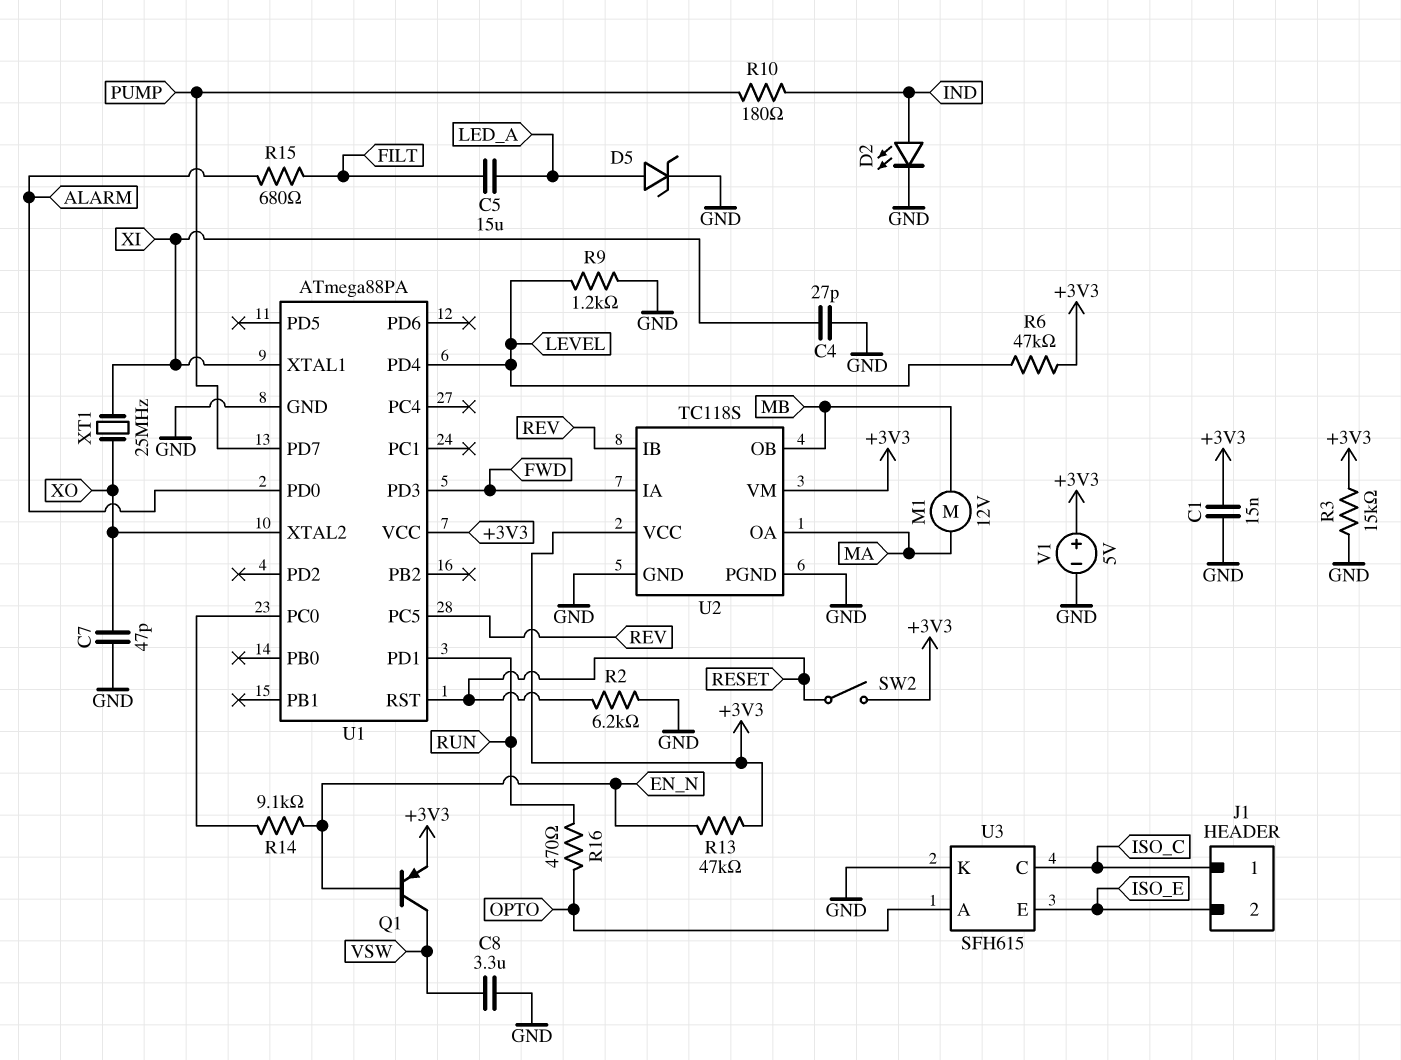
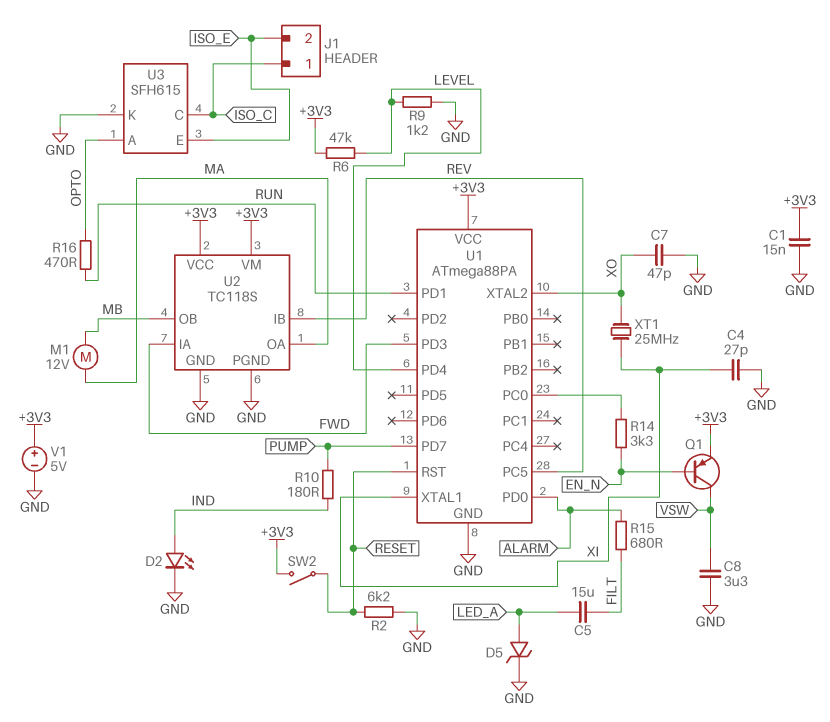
R3: 15k (+3V3, GND) -> none
R13: 47k (+3V3, EN_N) -> none
R14: 9.1k (EN_N, U1/PC0) -> 3.3k (EN_N, U1/PC0)

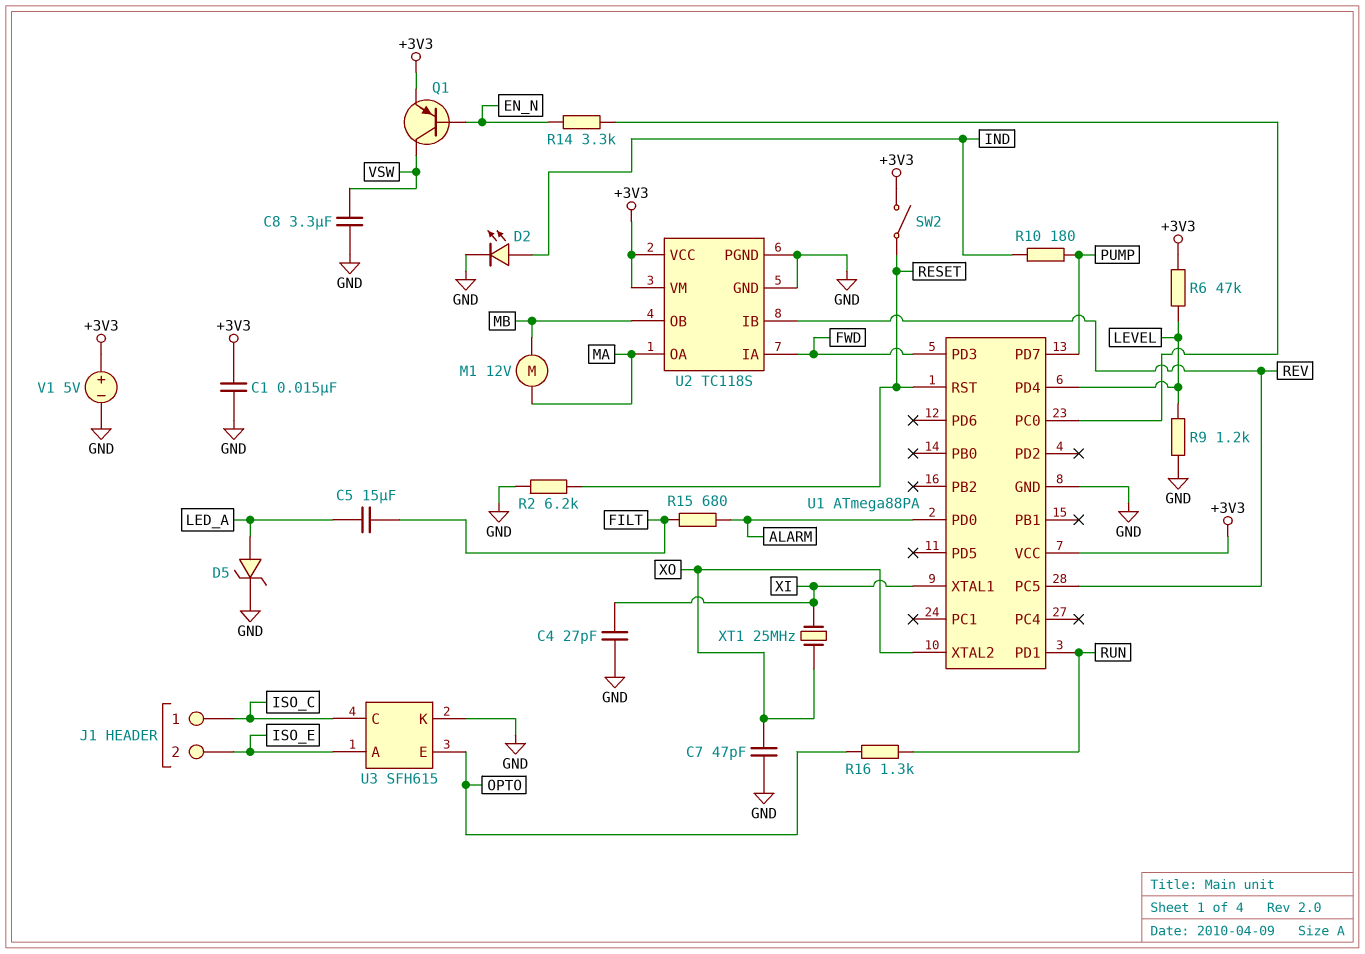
R16: 470 (OPTO, RUN) -> 1.3k (OPTO, RUN)
U3 pin A: OPTO -> ISO_E
U3 pin E: ISO_E -> OPTO

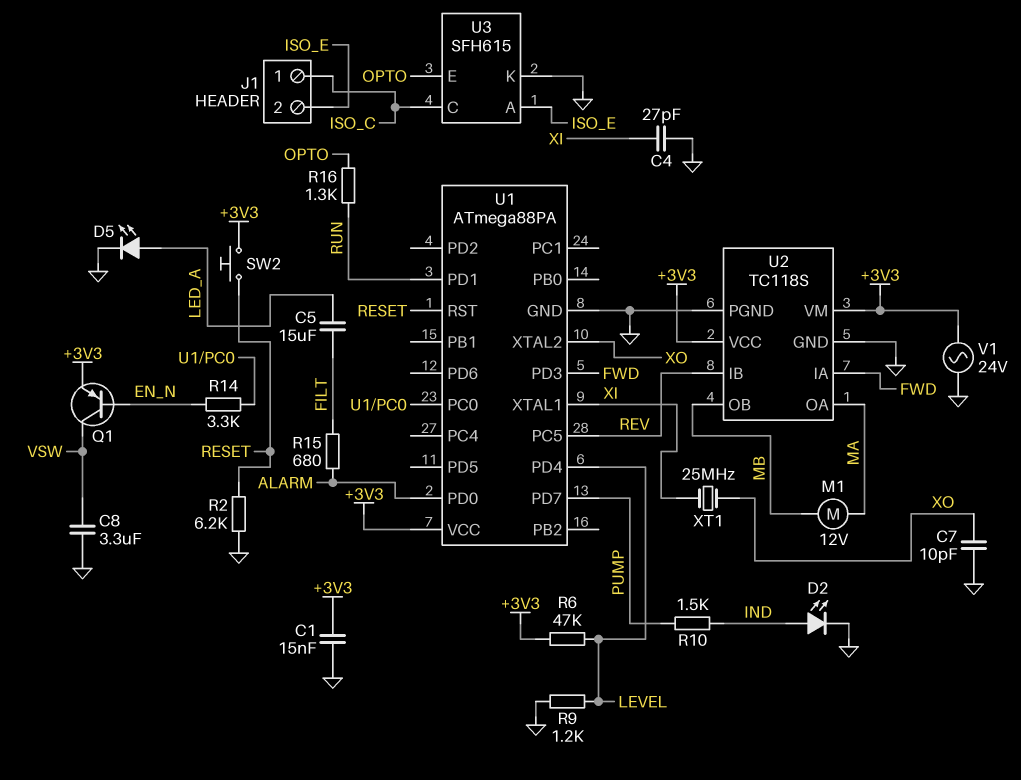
C7: 47pF (GND, XO) -> 10pF (GND, XO)
D5: zener (A LED_A, K GND) -> LED (A LED_A, K GND)
R10: 180 (IND, PUMP) -> 1.5k (IND, PUMP)
SW2: switch (+3V3, RESET) -> button (+3V3, RESET)
V1: 5V (plus +3V3, minus GND) -> AC 24V (+3V3, GND)

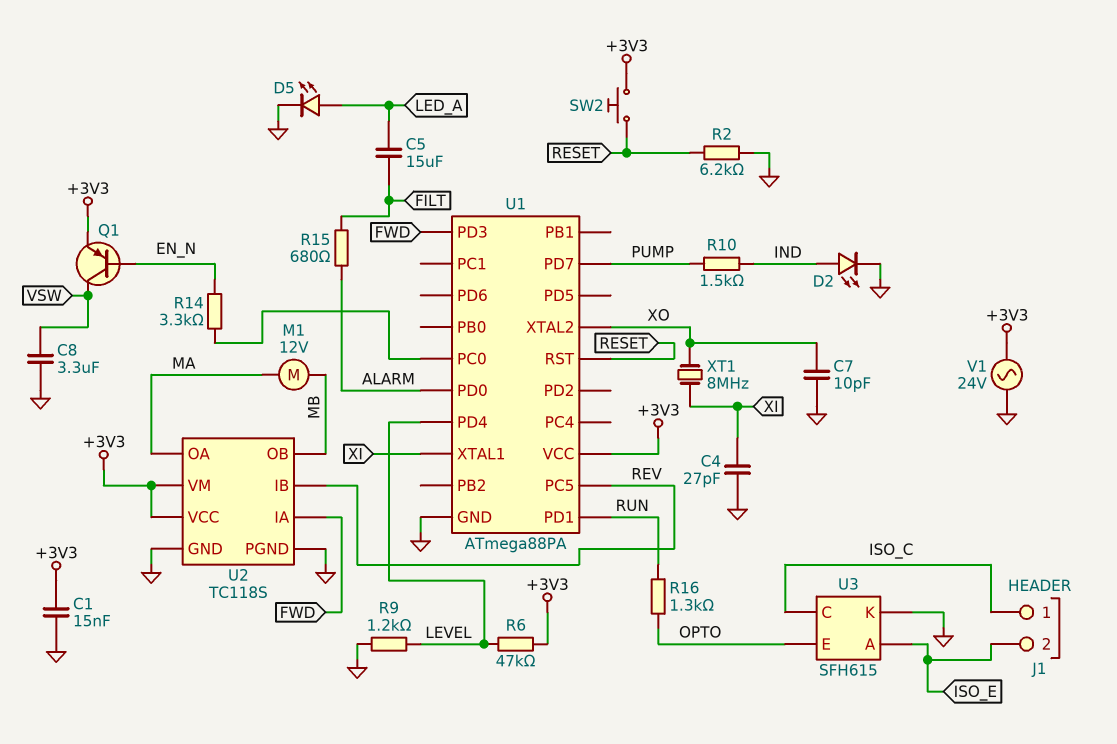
XT1: 25MHz (XI, XO) -> 8MHz (XI, XO)

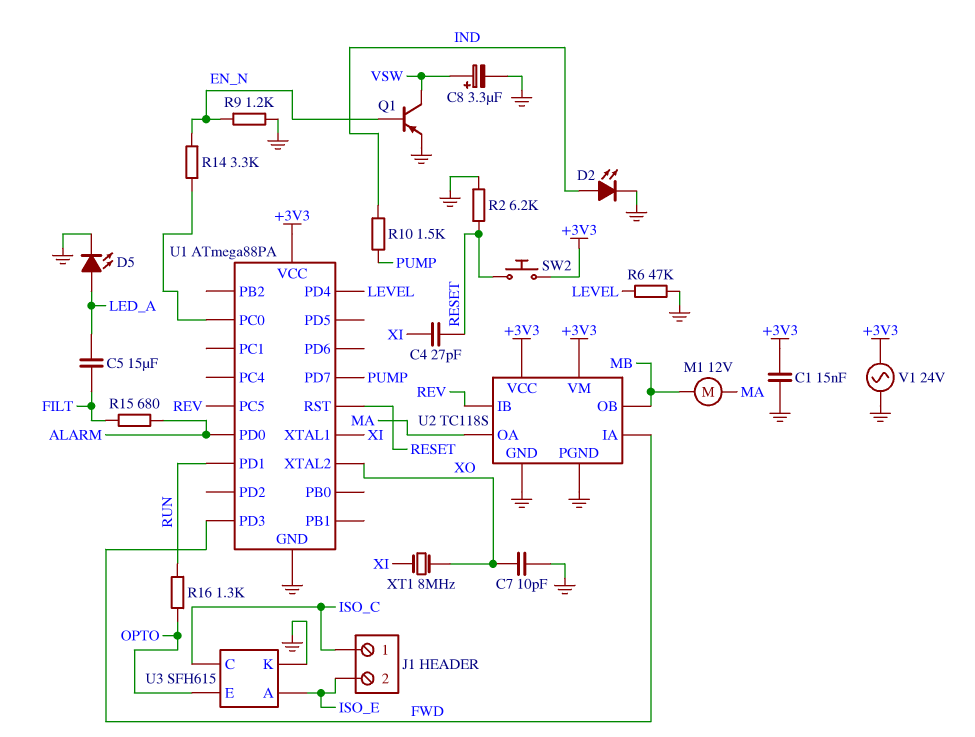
C4: 27pF (GND, XI) -> 27pF (RESET, XI)
C8: 3.3uF (GND, VSW) -> 3.3uF (plus VSW, minus GND)
Q1: PNP (B EN_N, C VSW, E +3V3) -> PNP (B EN_N, C VSW, E GND)
R6: 47k (+3V3, LEVEL) -> 47k (GND, LEVEL)
R9: 1.2k (GND, LEVEL) -> 1.2k (EN_N, GND)

